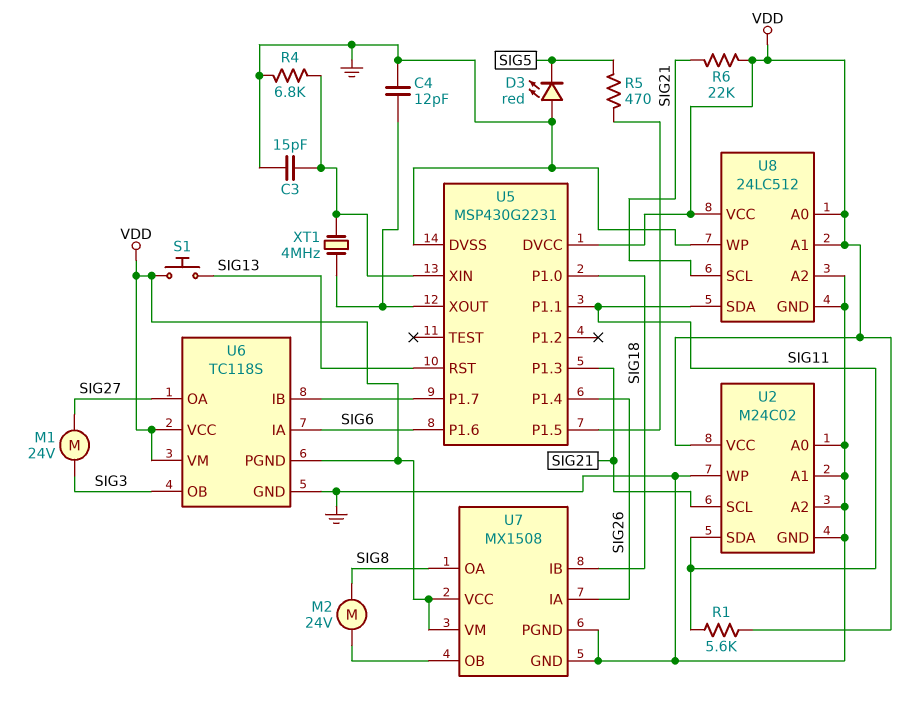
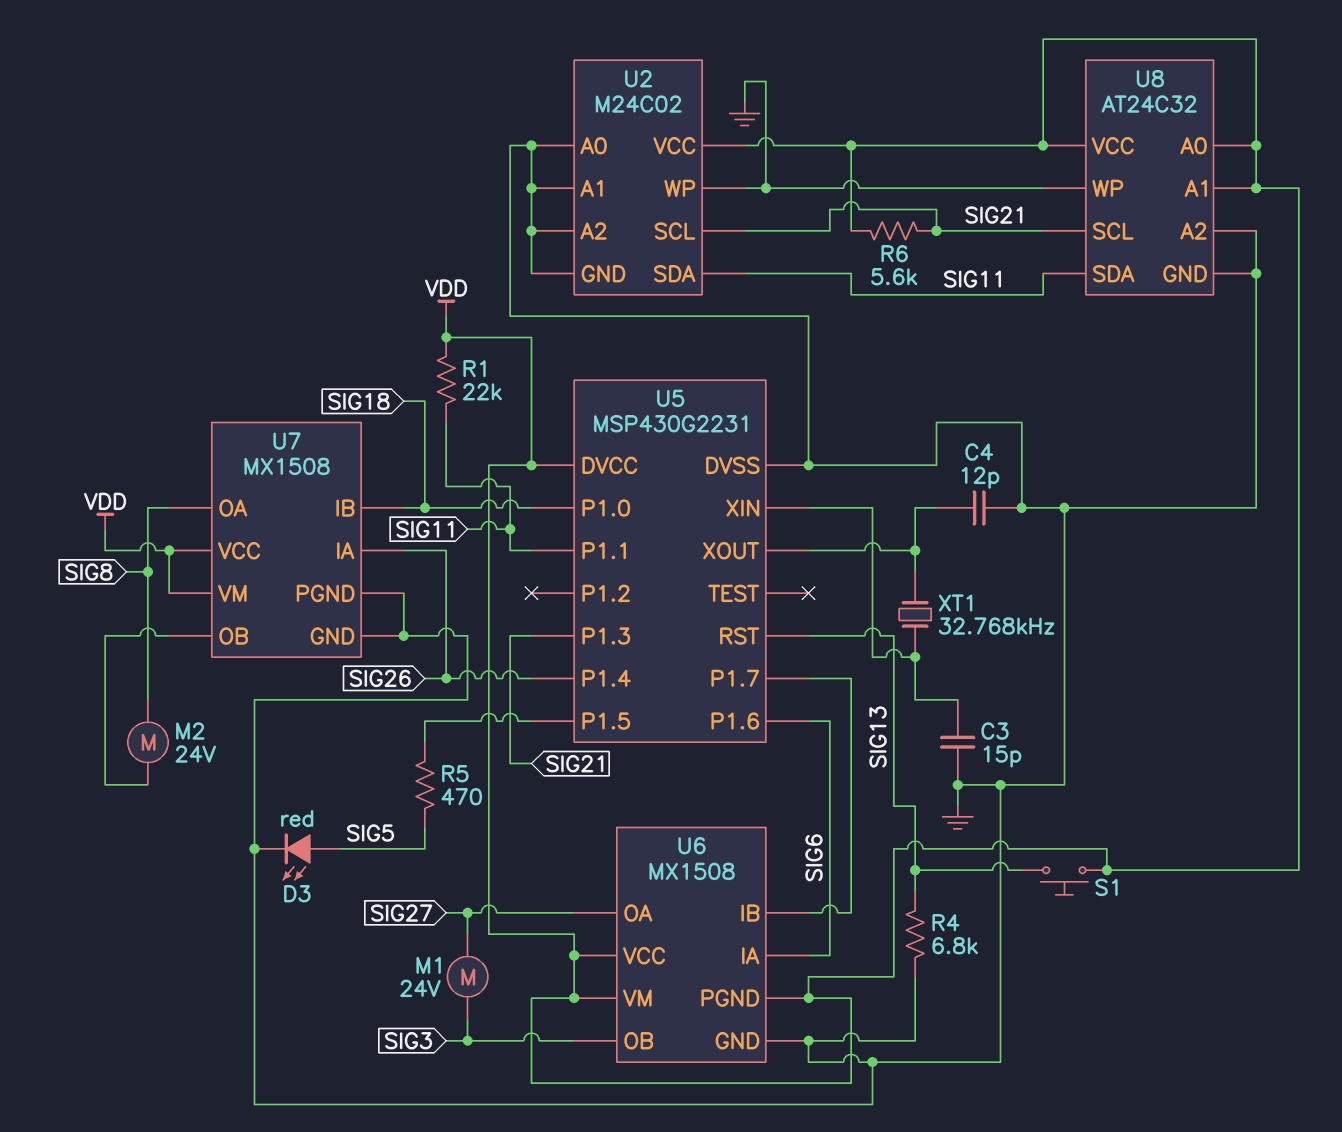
D3: LED red (A GND, K SIG5) -> LED red (A SIG5, K GND)
R1: 5.6k (SIG11, VDD) -> 22k (SIG11, VDD)
R4: 6.8k (GND, U5/XIN) -> 6.8k (GND, SIG13)
R6: 22k (SIG21, VDD) -> 5.6k (SIG21, VDD)
U6: TC118S -> MX1508
U8: 24LC512 -> AT24C32
XT1: 4MHz (U5/XIN, U5/XOUT) -> 32.768kHz (U5/XIN, U5/XOUT)

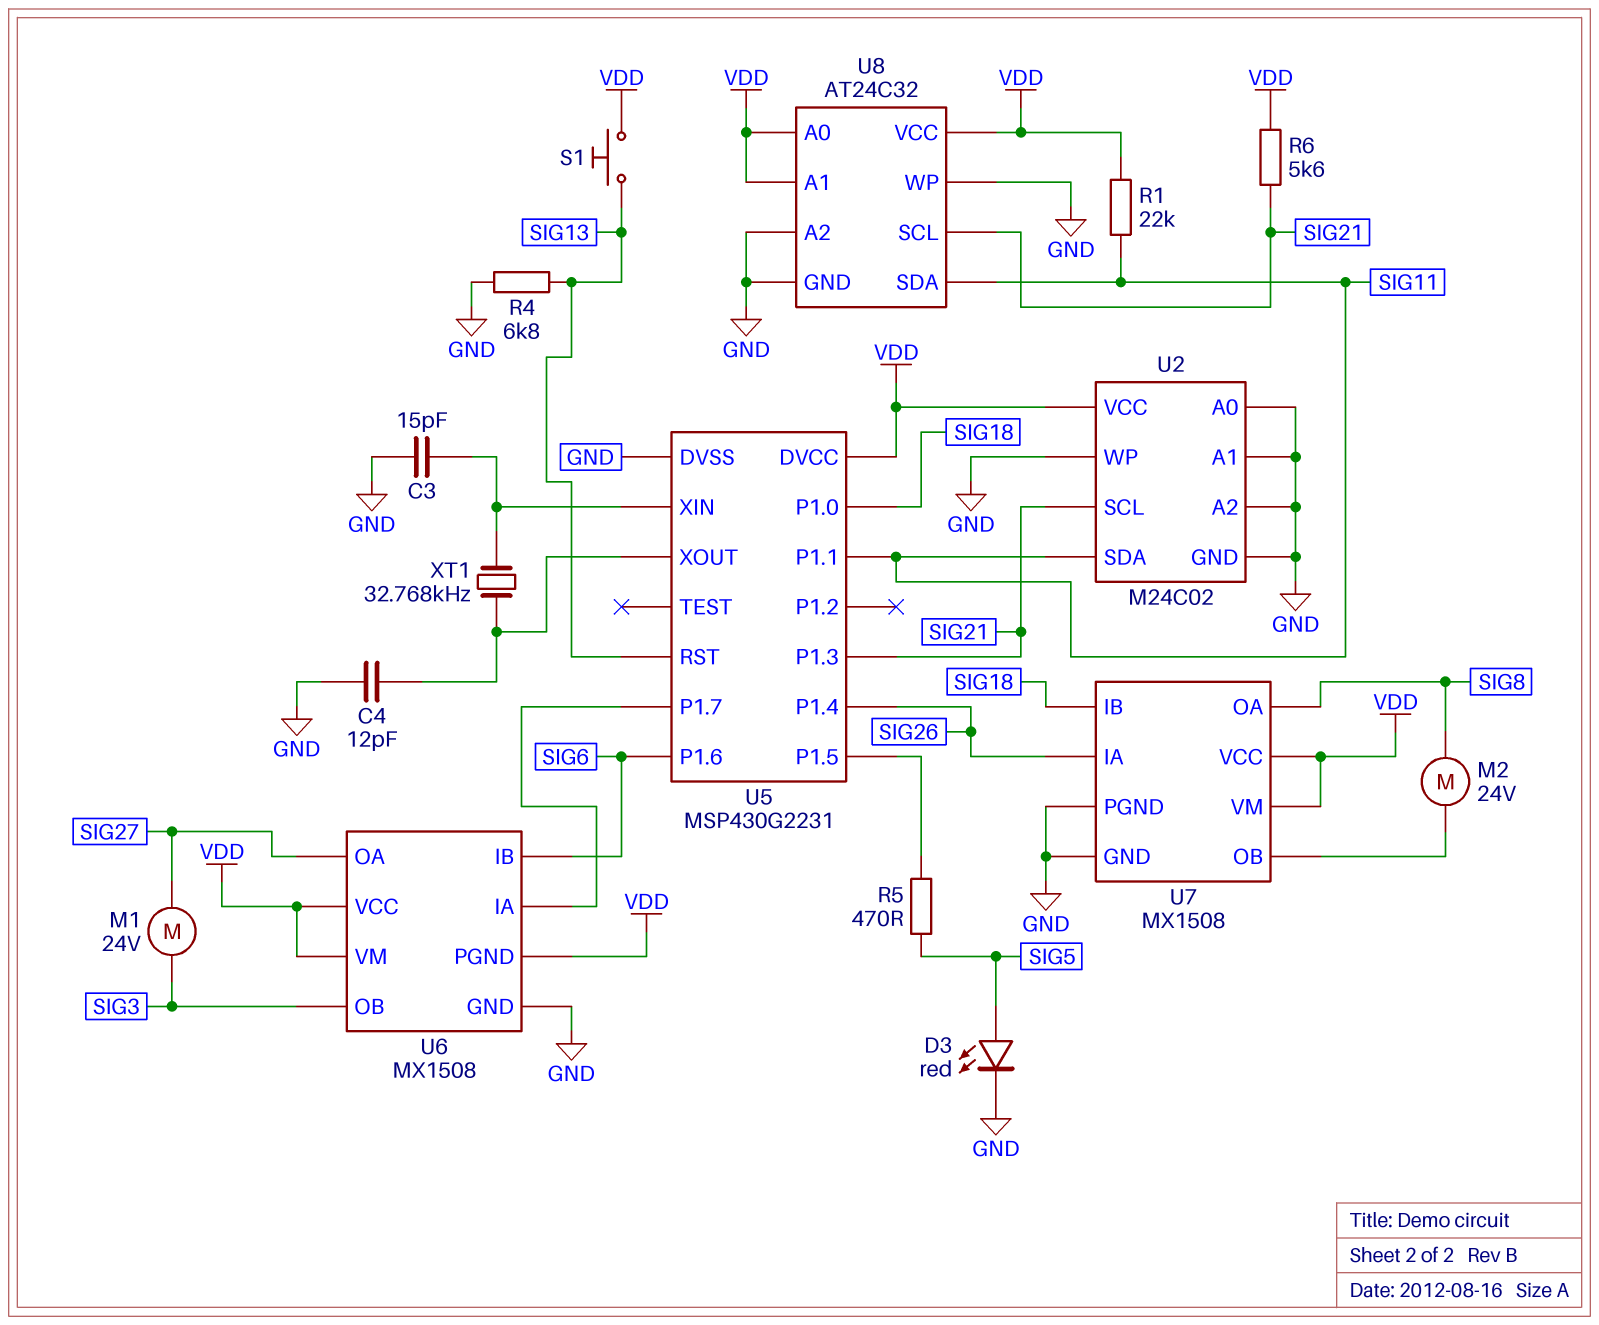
U6 pin IA: SIG6 -> U5/P1.7
U6 pin IB: U5/P1.7 -> SIG6

